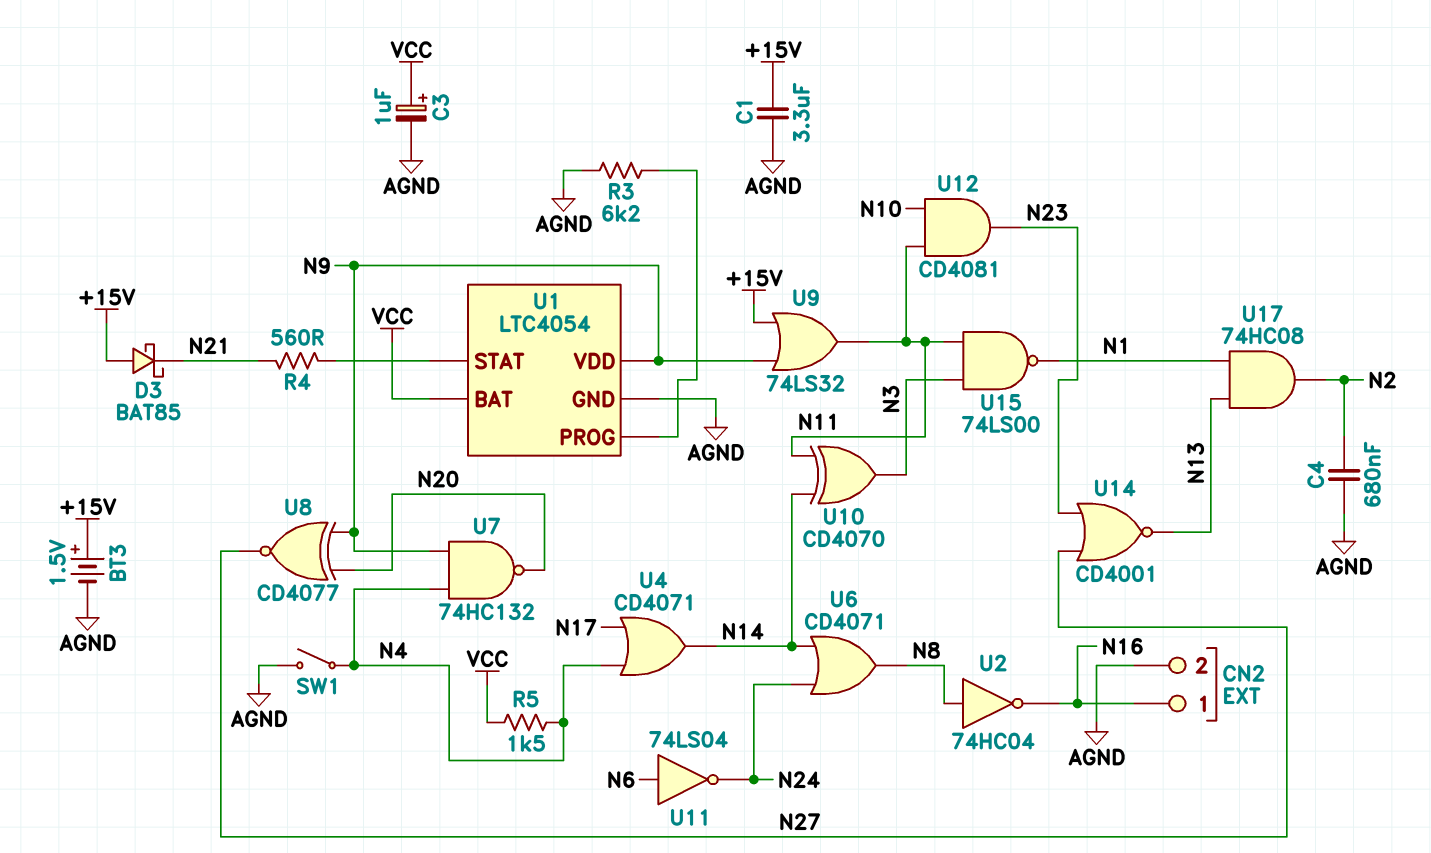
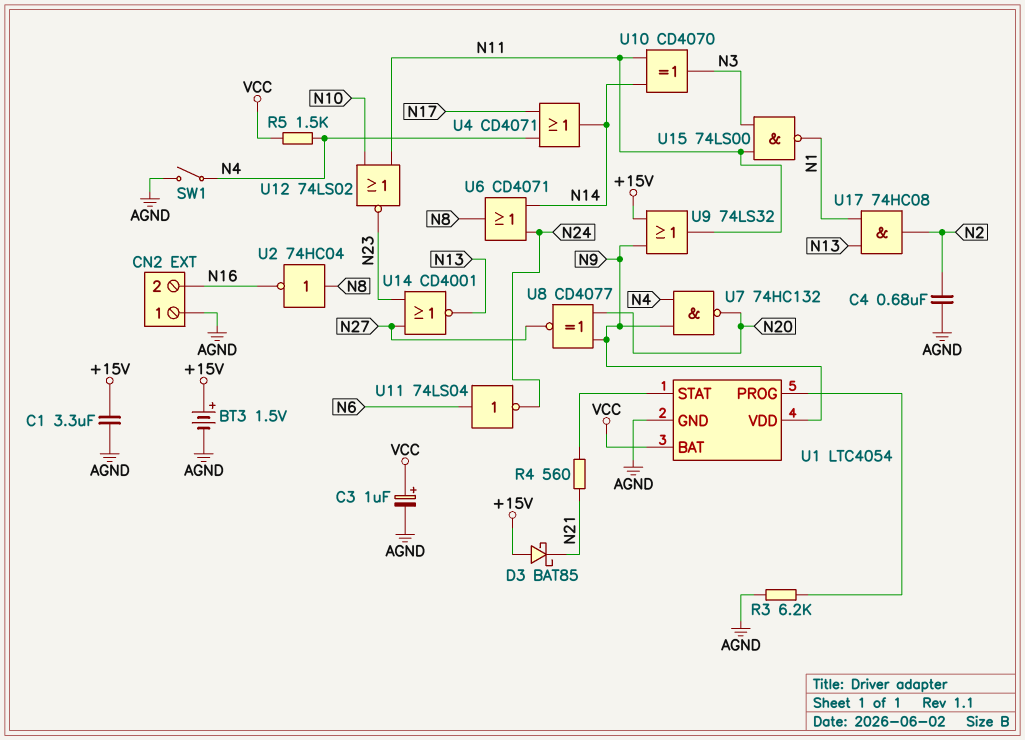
CN2 pin 1: N16 -> AGND
CN2 pin 2: AGND -> N16
U12: AND CD4081 (in N10, in N11, out N23) -> NOR 74LS02 (in N10, in N11, out N23)

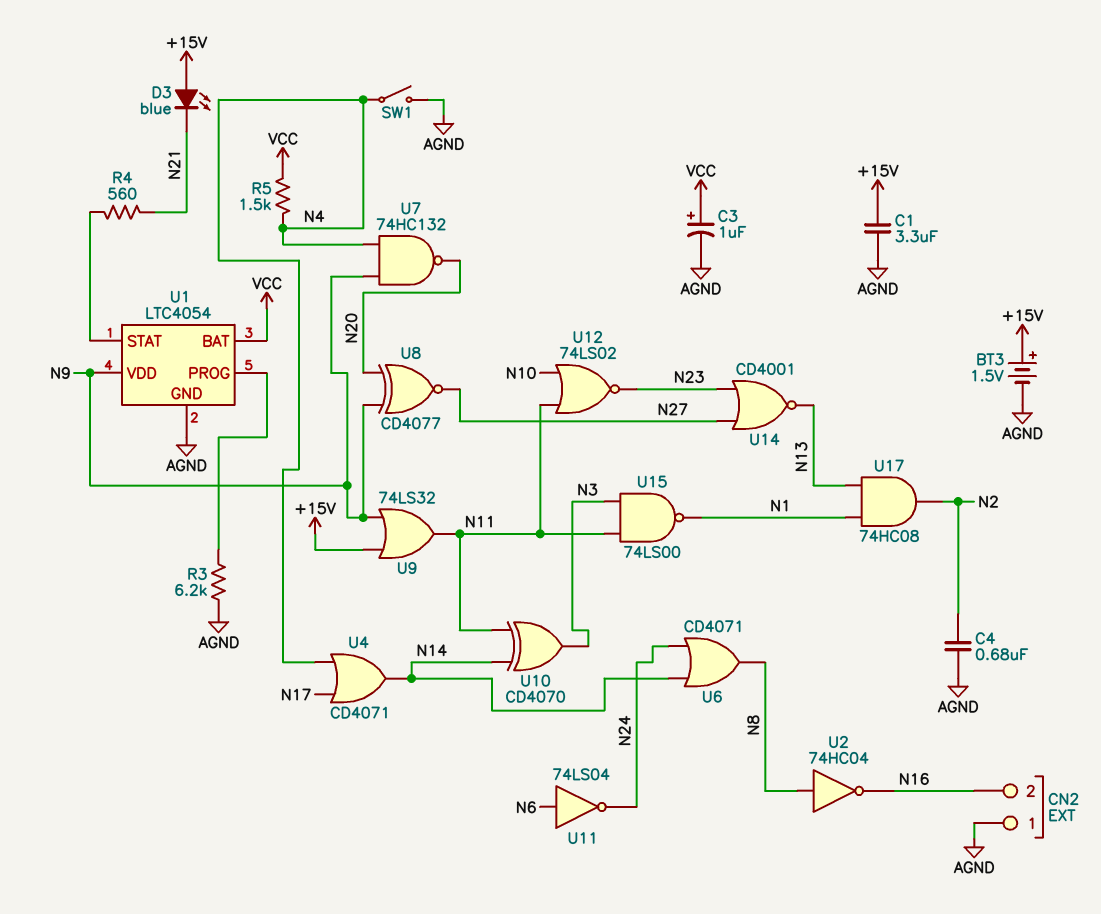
D3: schottky BAT85 (A +15V, K N21) -> LED blue (A +15V, K N21)

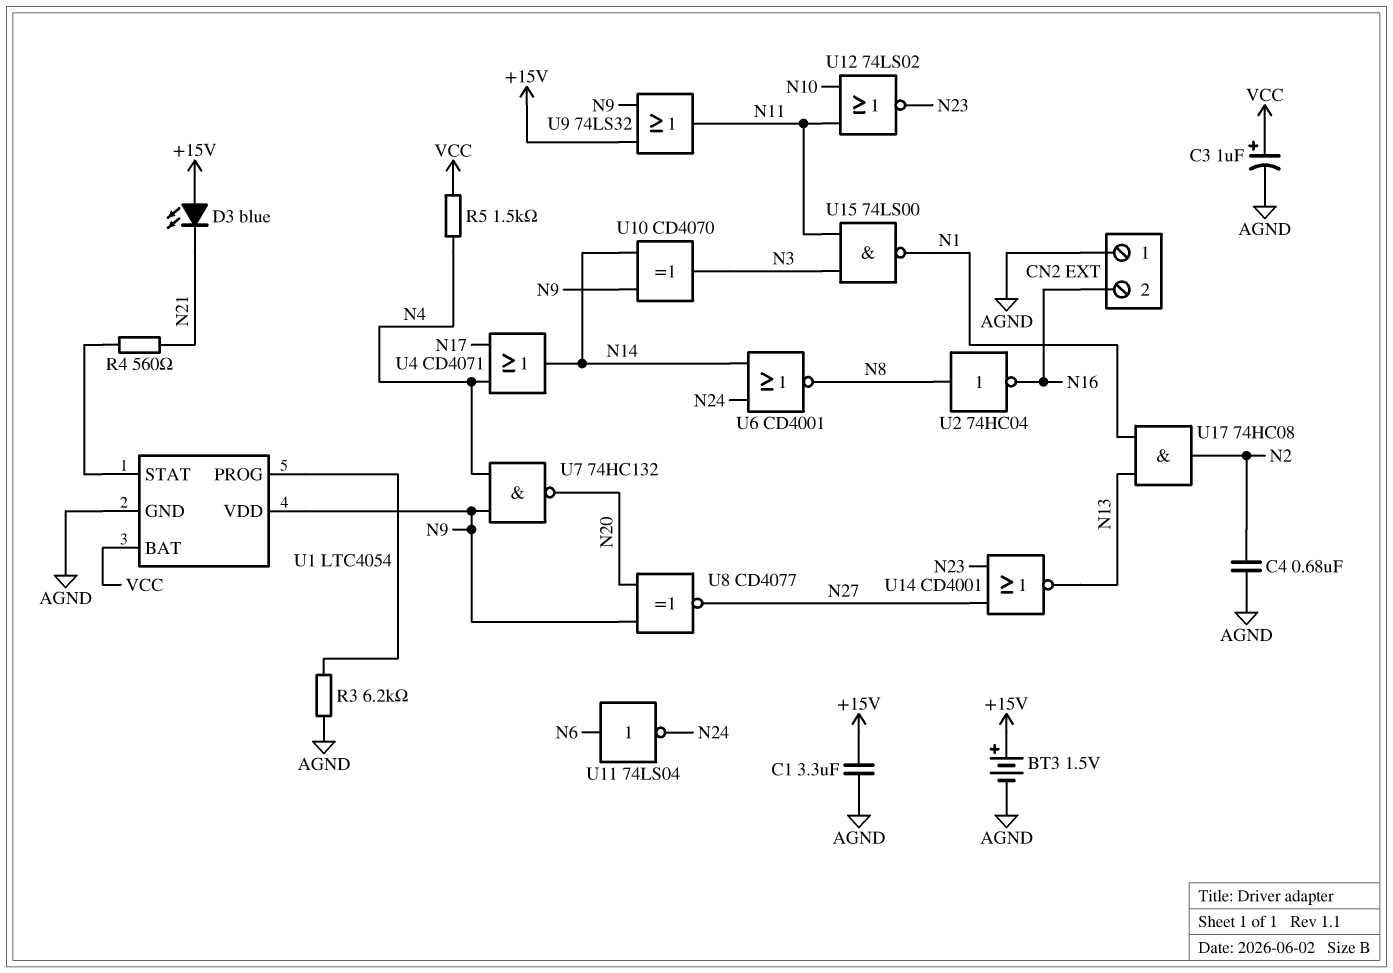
SW1: switch (AGND, N4) -> none
U6: OR CD4071 (in N14, in N24, out N8) -> NOR CD4001 (in N14, in N24, out N8)
U10: XOR CD4070 (in N11, in N14, out N3) -> XOR CD4070 (in N9, in N14, out N3)

